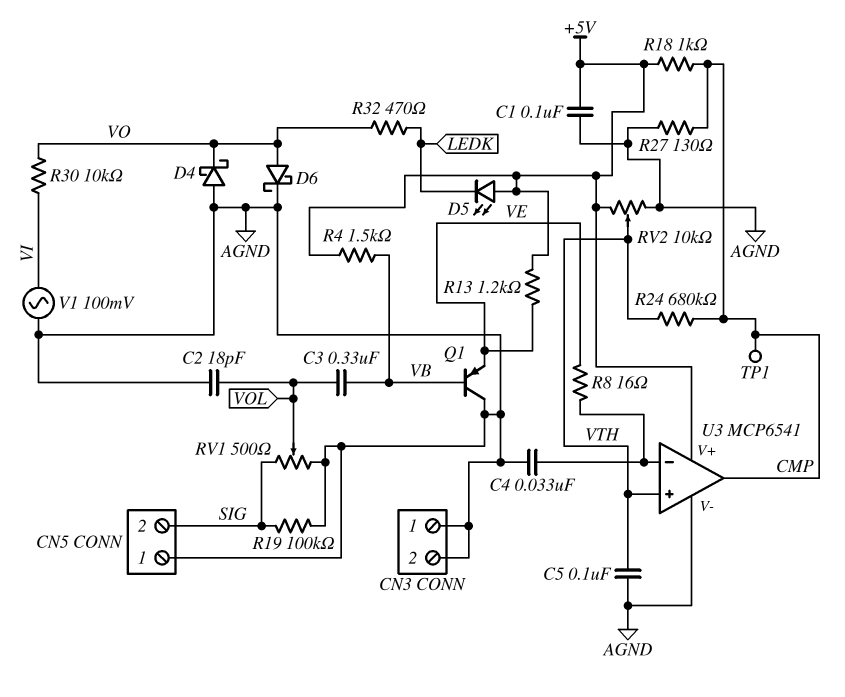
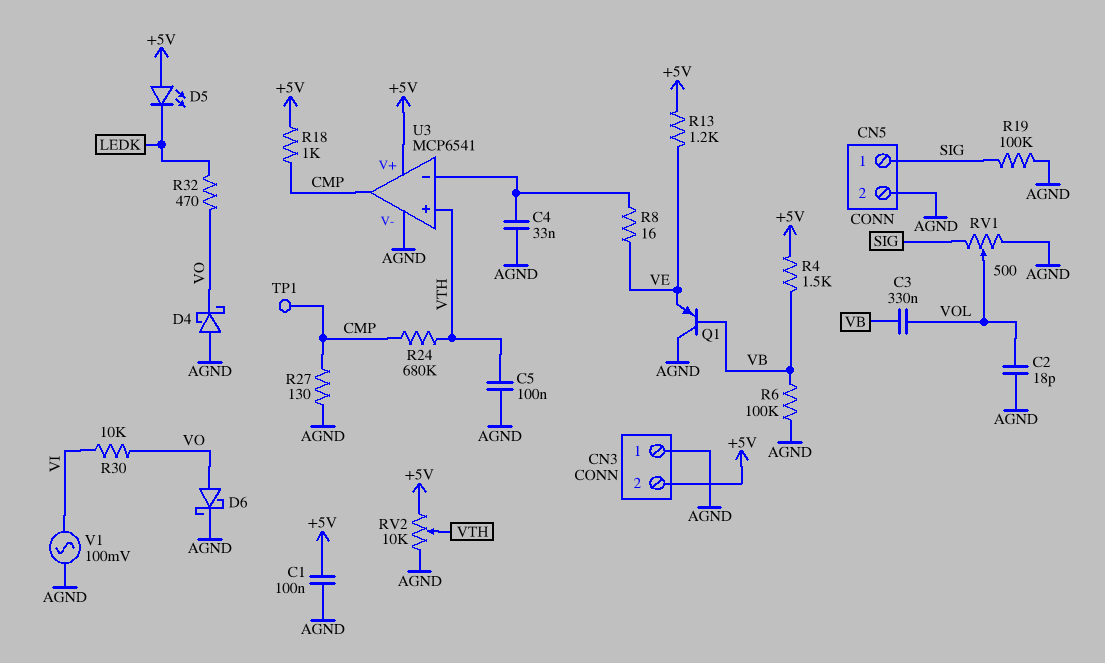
CN3 pin 2: AGND -> +5V
CN5 pin 1: AGND -> SIG
CN5 pin 2: SIG -> AGND
R6: none -> 100k (AGND, VB)

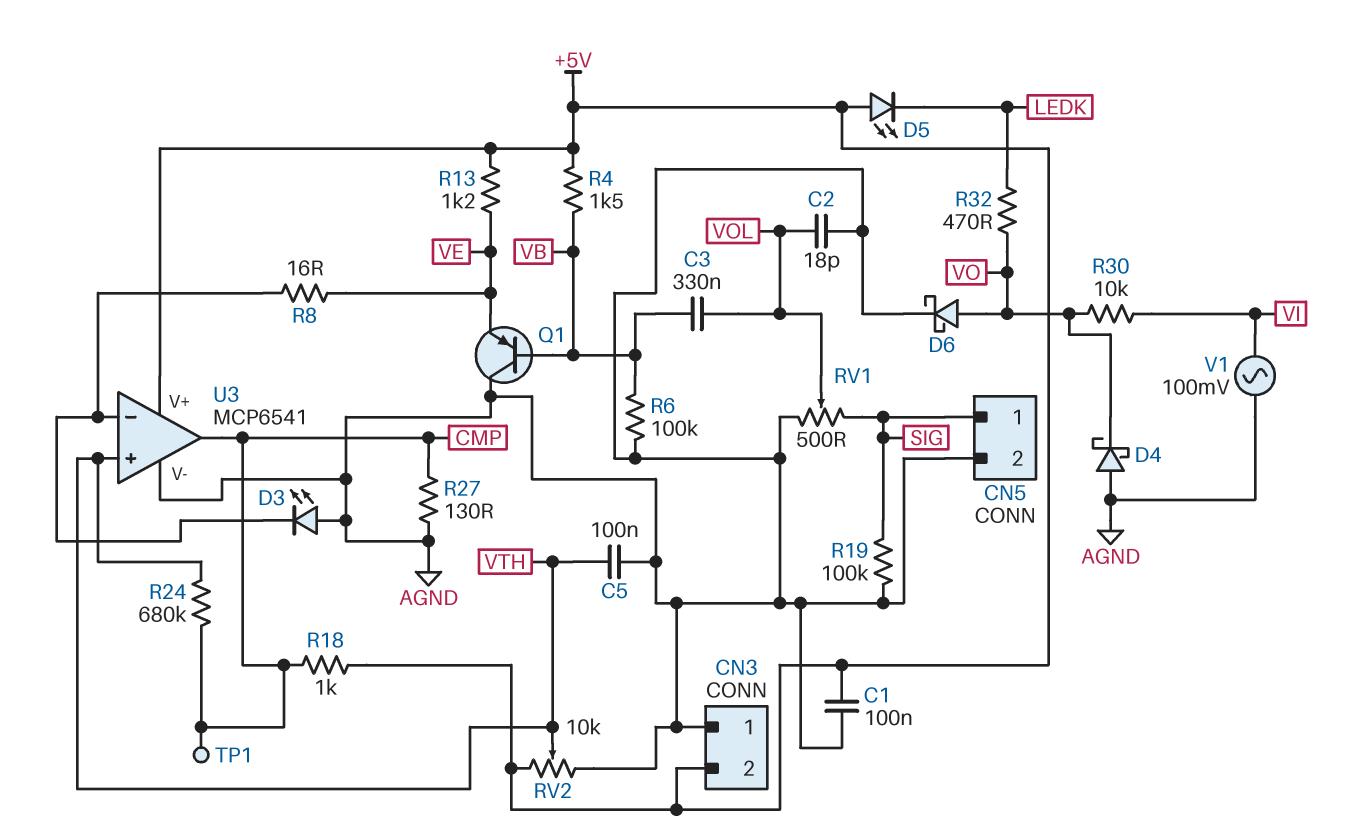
C4: 33nF (AGND, U3/in-) -> none
D3: none -> LED (A AGND, K U3/in-)

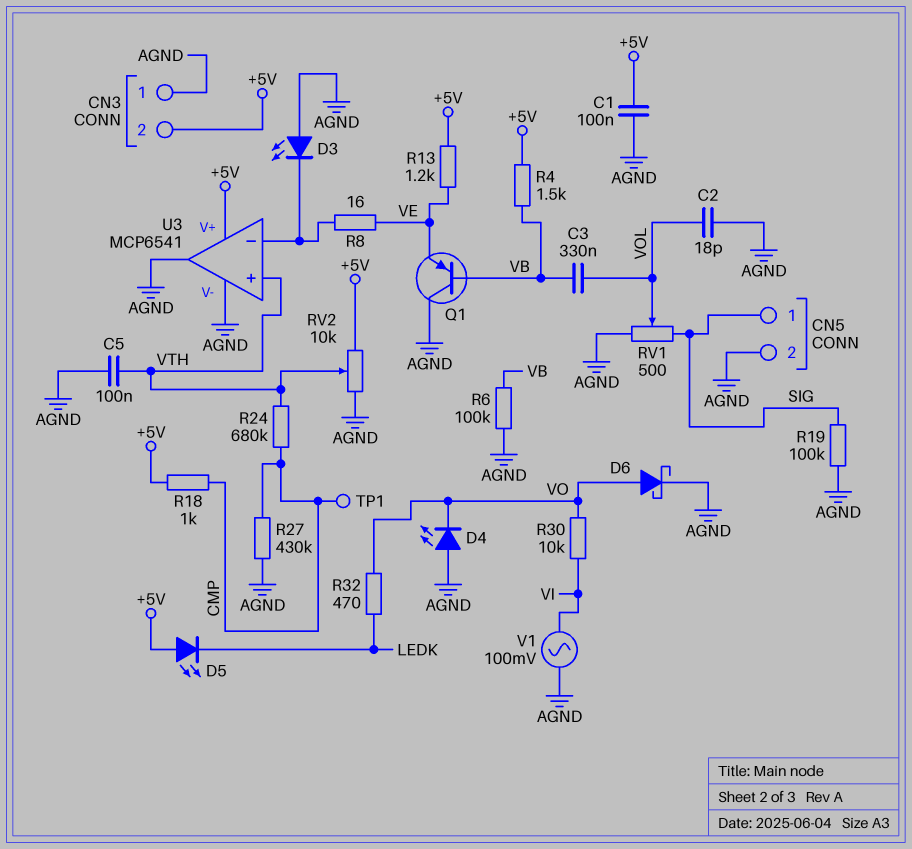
D4: schottky (A AGND, K VO) -> LED (A AGND, K VO)
R27: 130 (AGND, CMP) -> 430k (AGND, CMP)
U3 pin out: CMP -> AGND

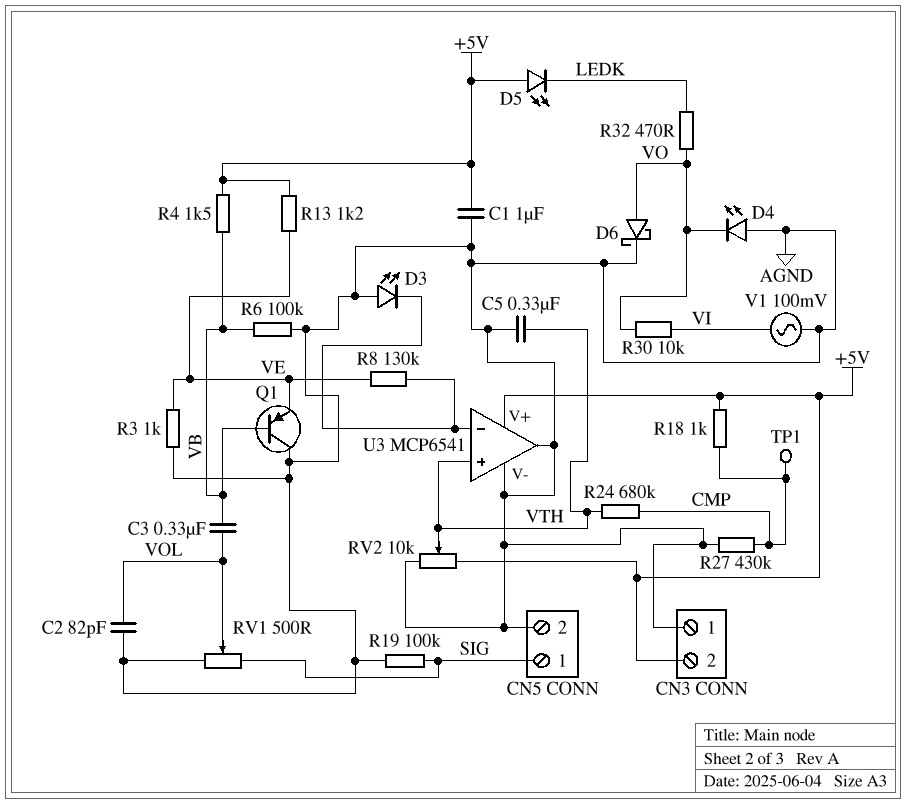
C1: 100nF (+5V, AGND) -> 1uF (+5V, AGND)
C2: 18pF (AGND, VOL) -> 82pF (AGND, VOL)
C5: 100nF (AGND, VTH) -> 330nF (AGND, VTH)
R3: none -> 1k (AGND, VE)
R8: 16 (U3/in-, VE) -> 130k (U3/in-, VE)

